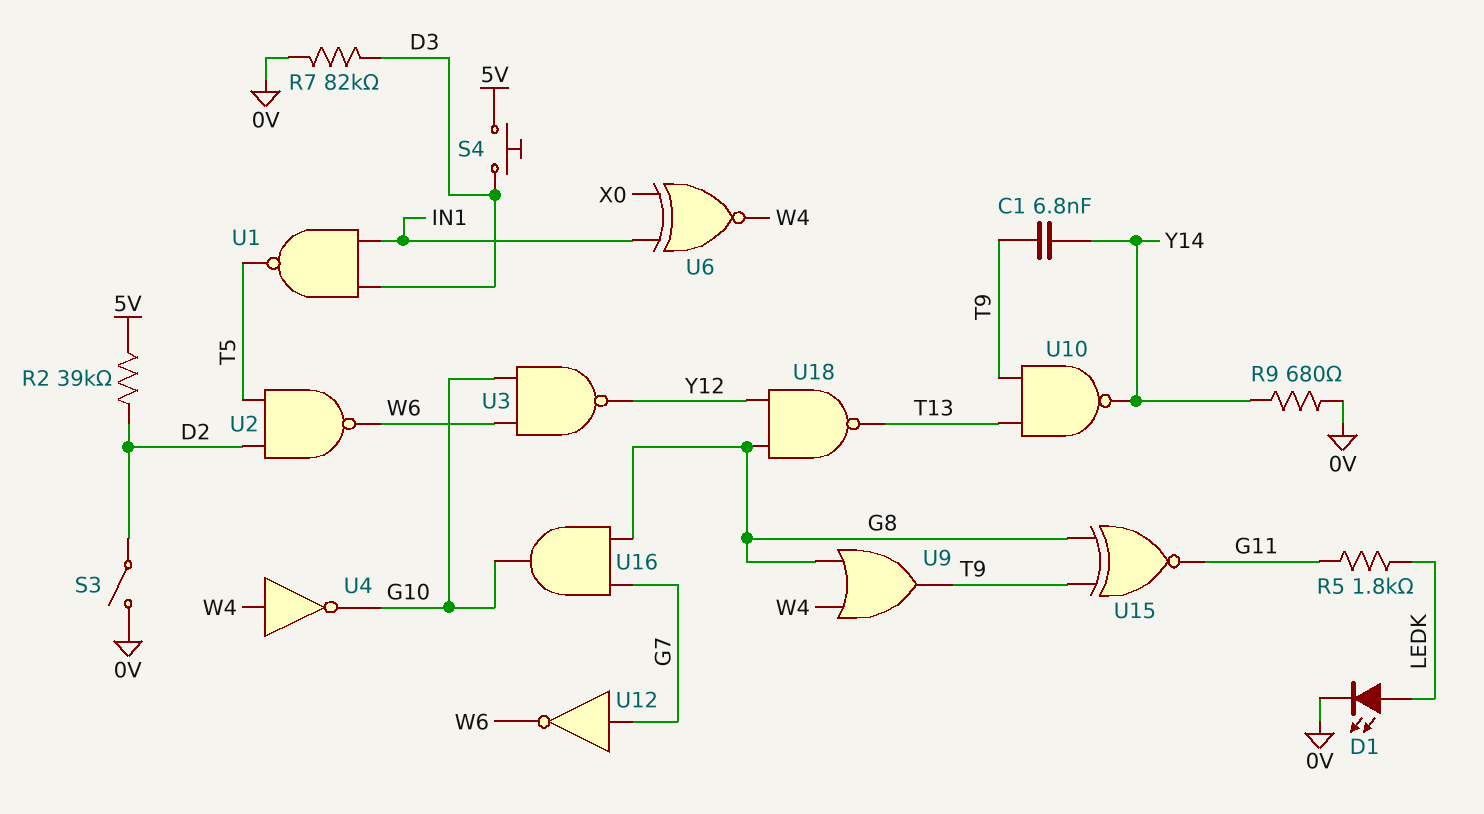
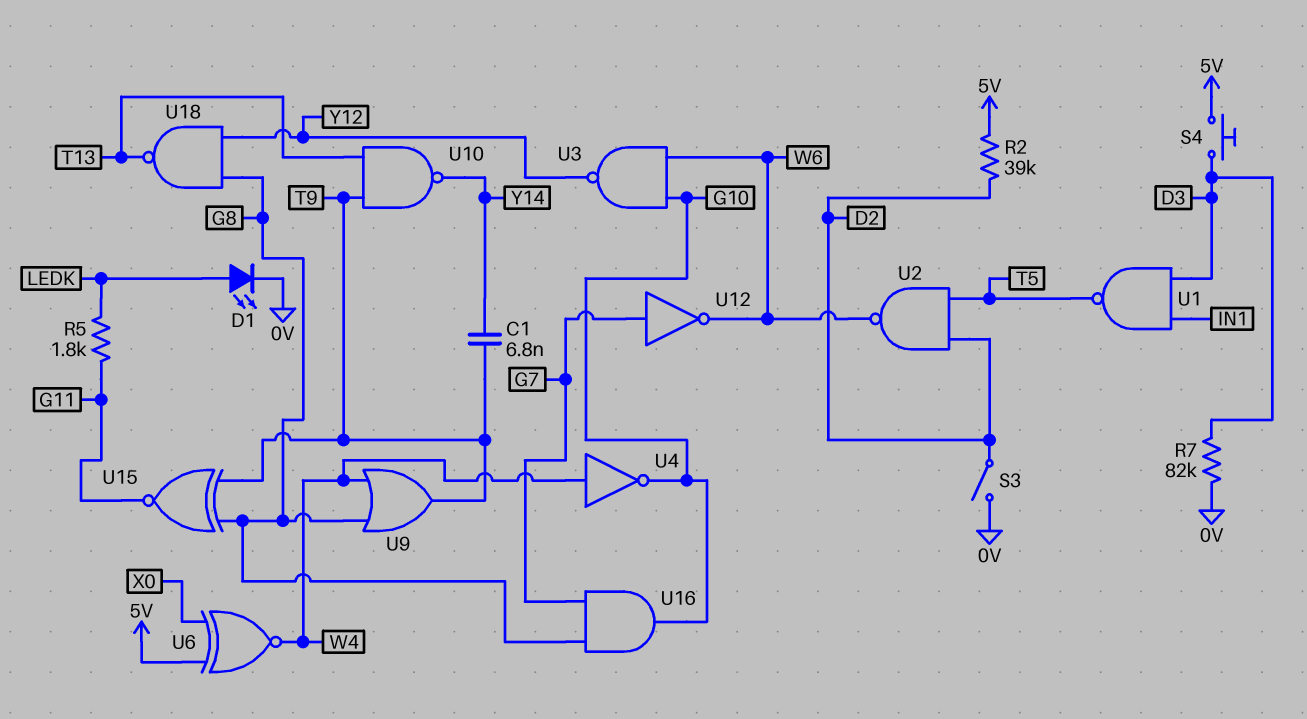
R9: 680 (0V, Y14) -> none
U6: XNOR (in IN1, in X0, out W4) -> XNOR (in 5V, in X0, out W4)

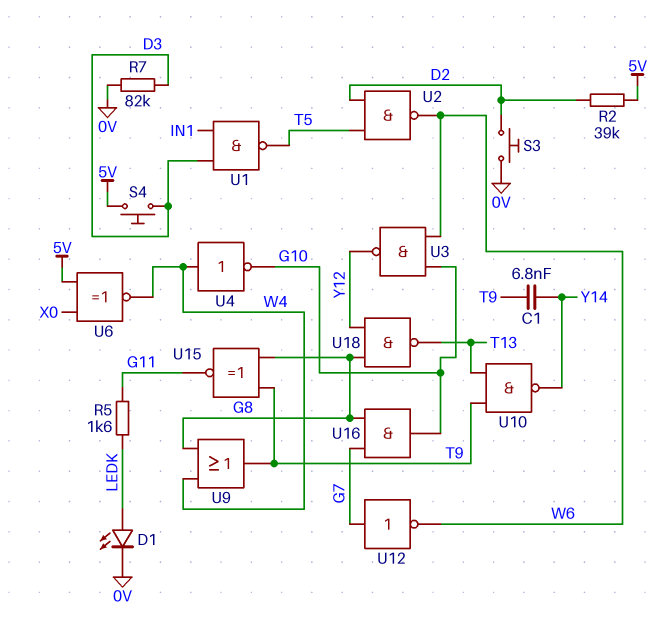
R5: 1.8k (G11, LEDK) -> 1.6k (G11, LEDK)
S3: switch (0V, D2) -> button (0V, D2)

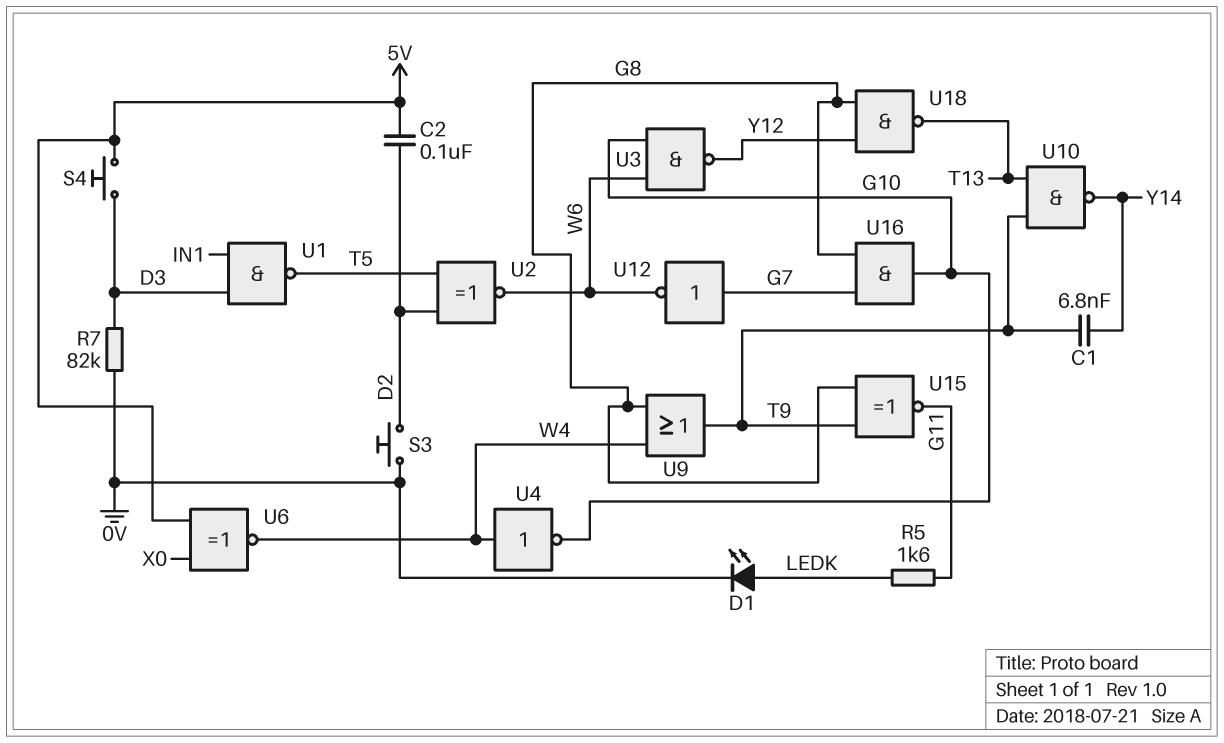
C2: none -> 100nF (5V, D2)
R2: 39k (5V, D2) -> none
U2: NAND (in D2, in T5, out W6) -> XNOR (in D2, in T5, out W6)

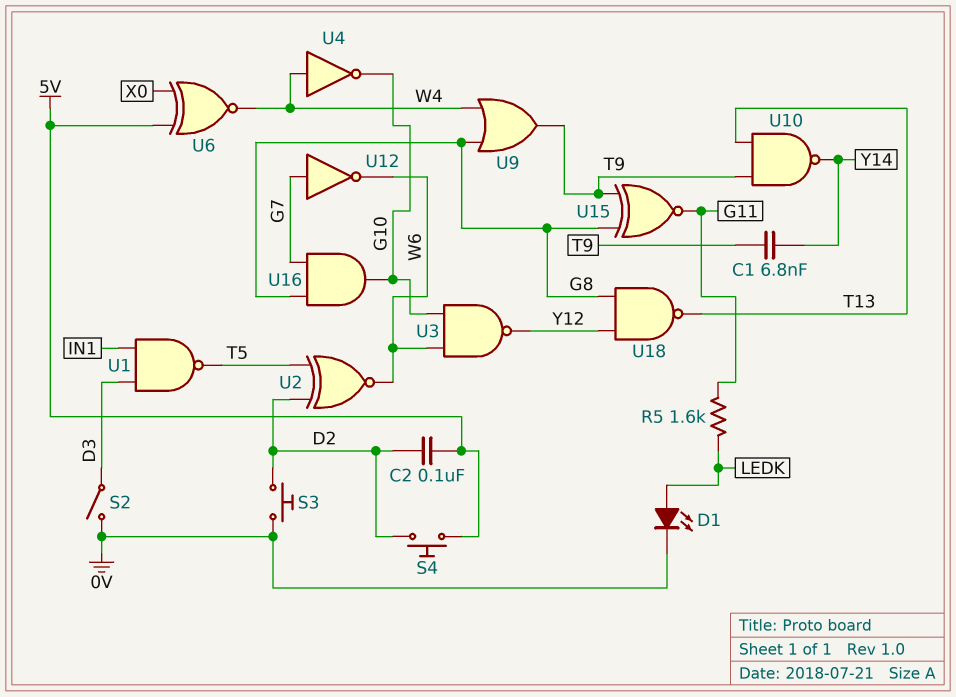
R7: 82k (0V, D3) -> none
S2: none -> switch (0V, D3)
S4: button (5V, D3) -> button (5V, D2)

